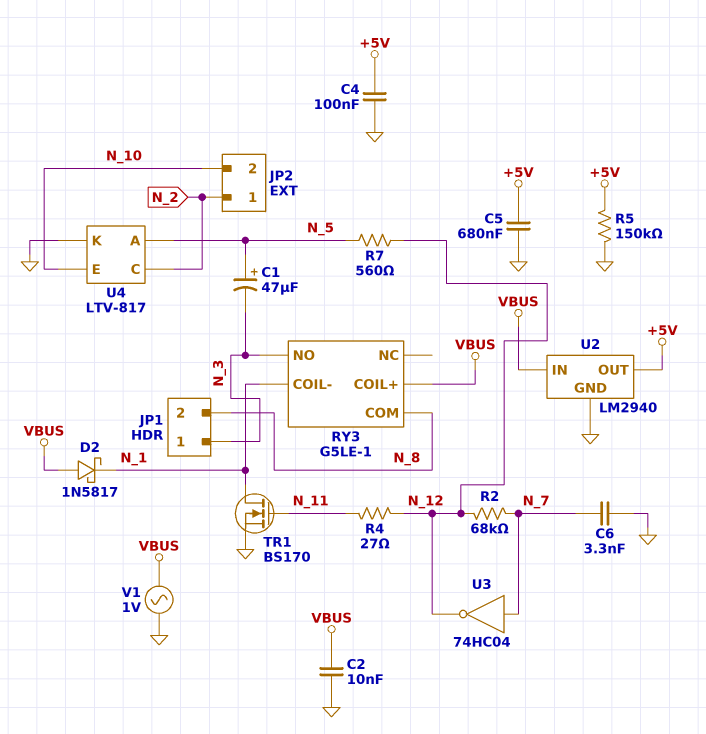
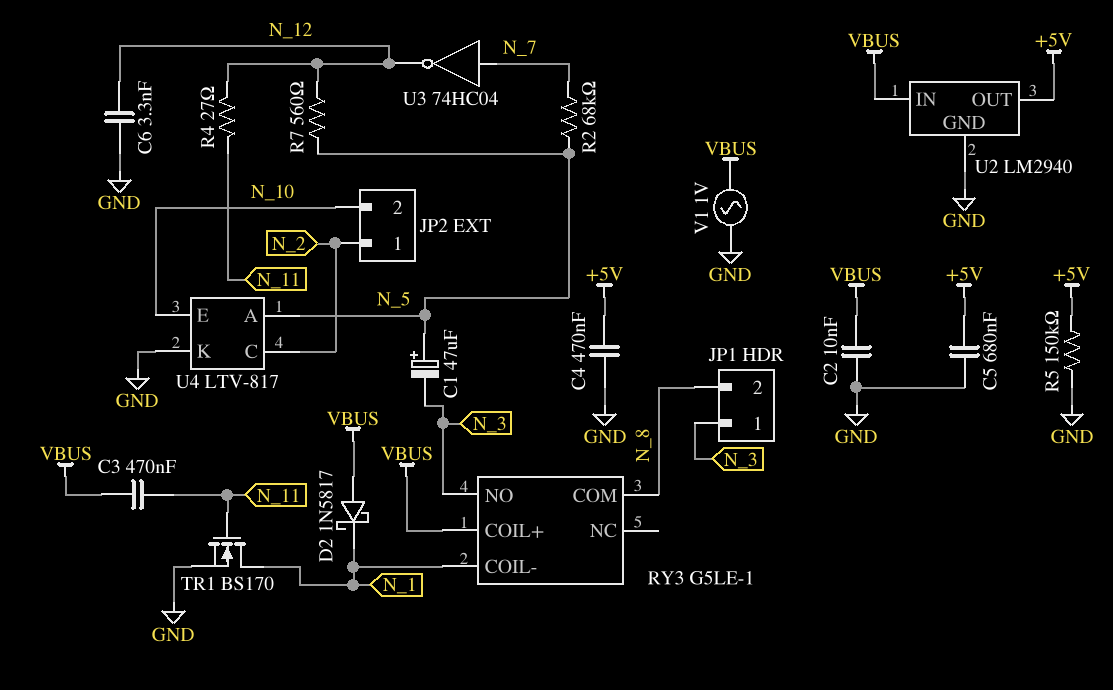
C3: none -> 470nF (N_11, VBUS)
C4: 100nF (+5V, GND) -> 470nF (+5V, GND)
C6: 3.3nF (GND, N_7) -> 3.3nF (GND, N_12)
R2: 68k (N_7, N_12) -> 68k (N_5, N_7)

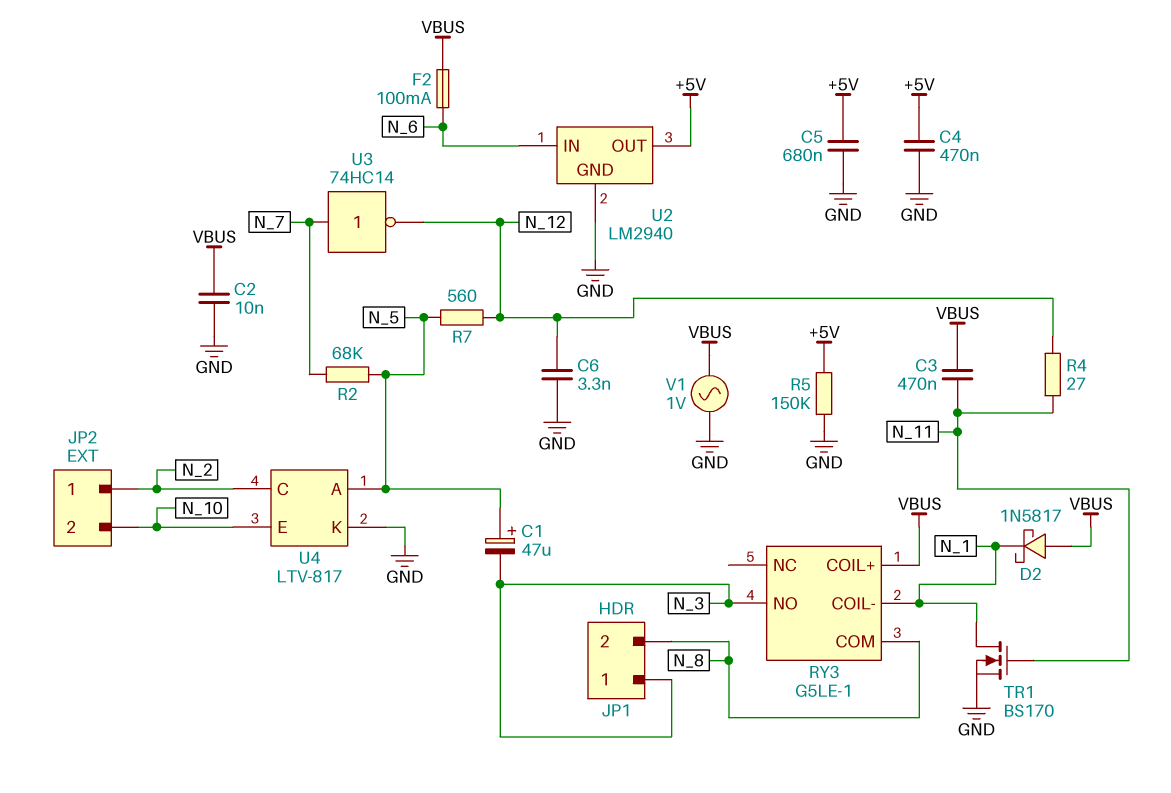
F2: none -> 100mA (N_6, VBUS)
U2 pin IN: VBUS -> N_6
U3: NOT 74HC04 (in N_7, out N_12) -> NOT 74HC14 (in N_7, out N_12)

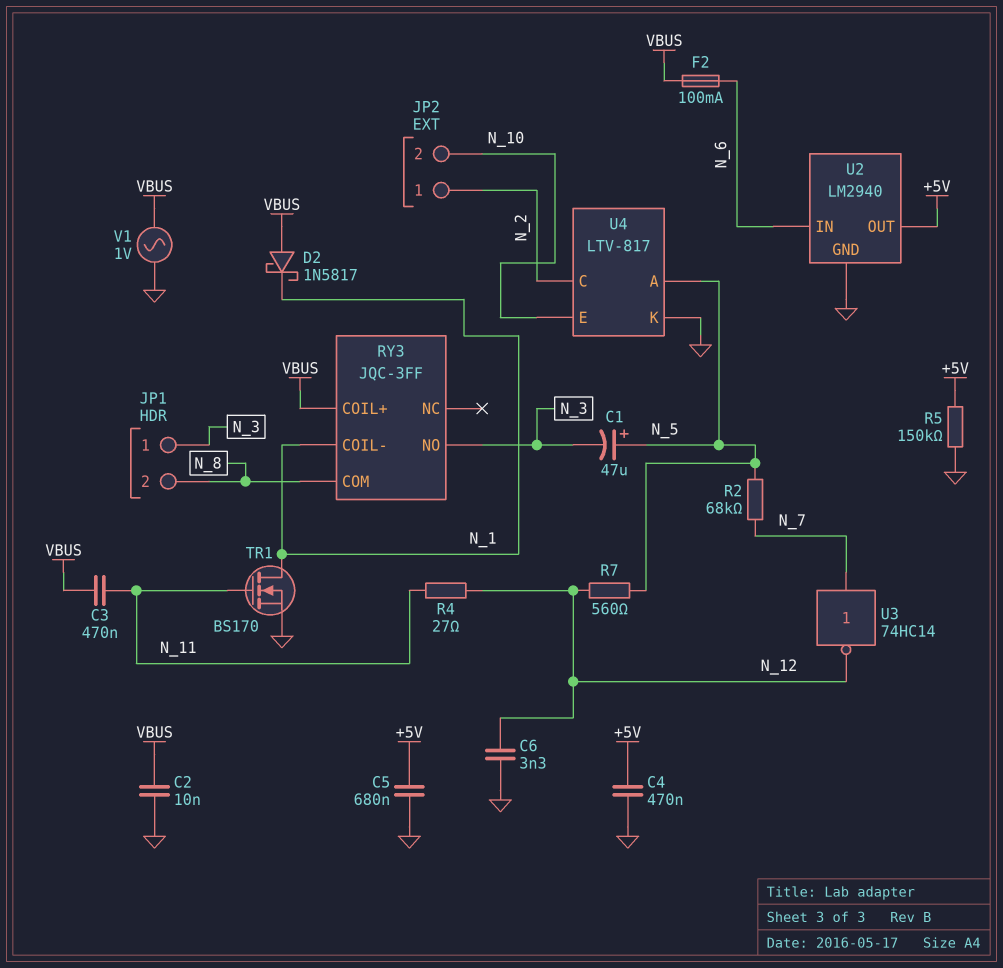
RY3: G5LE-1 -> JQC-3FF

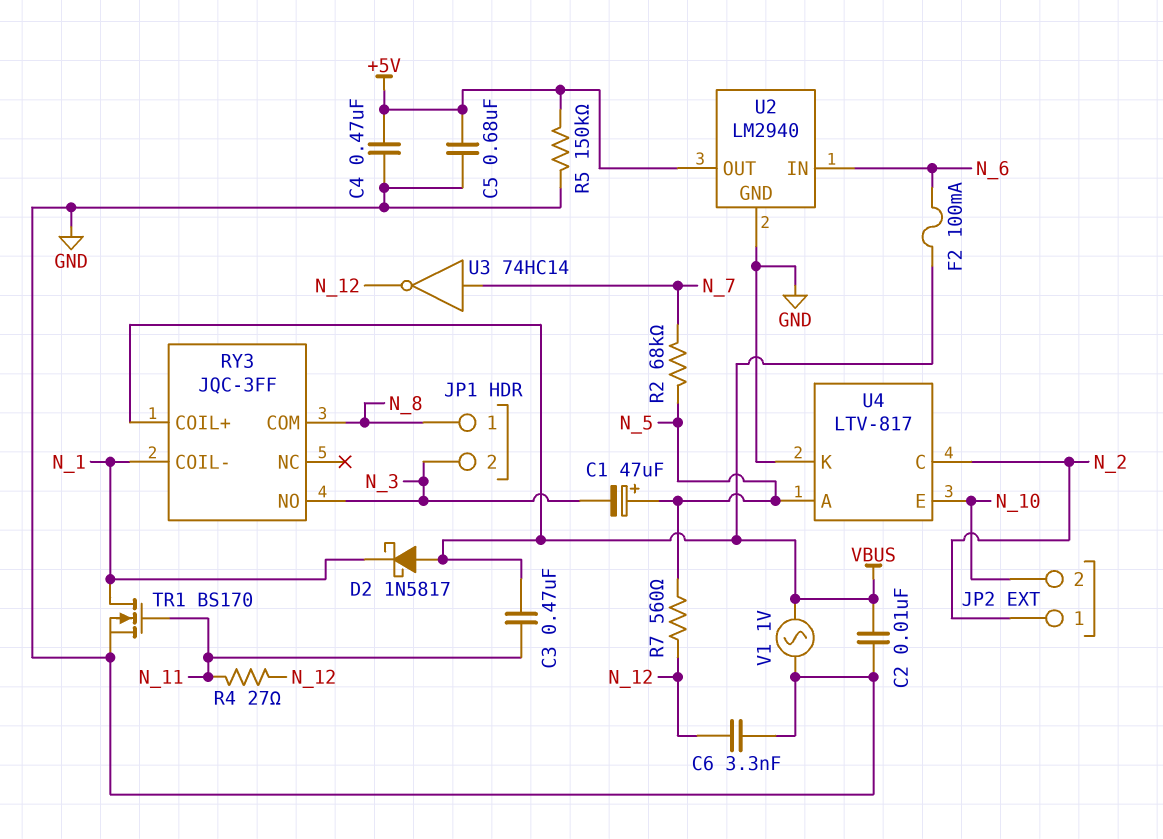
JP1 pin 1: N_3 -> N_8
JP1 pin 2: N_8 -> N_3

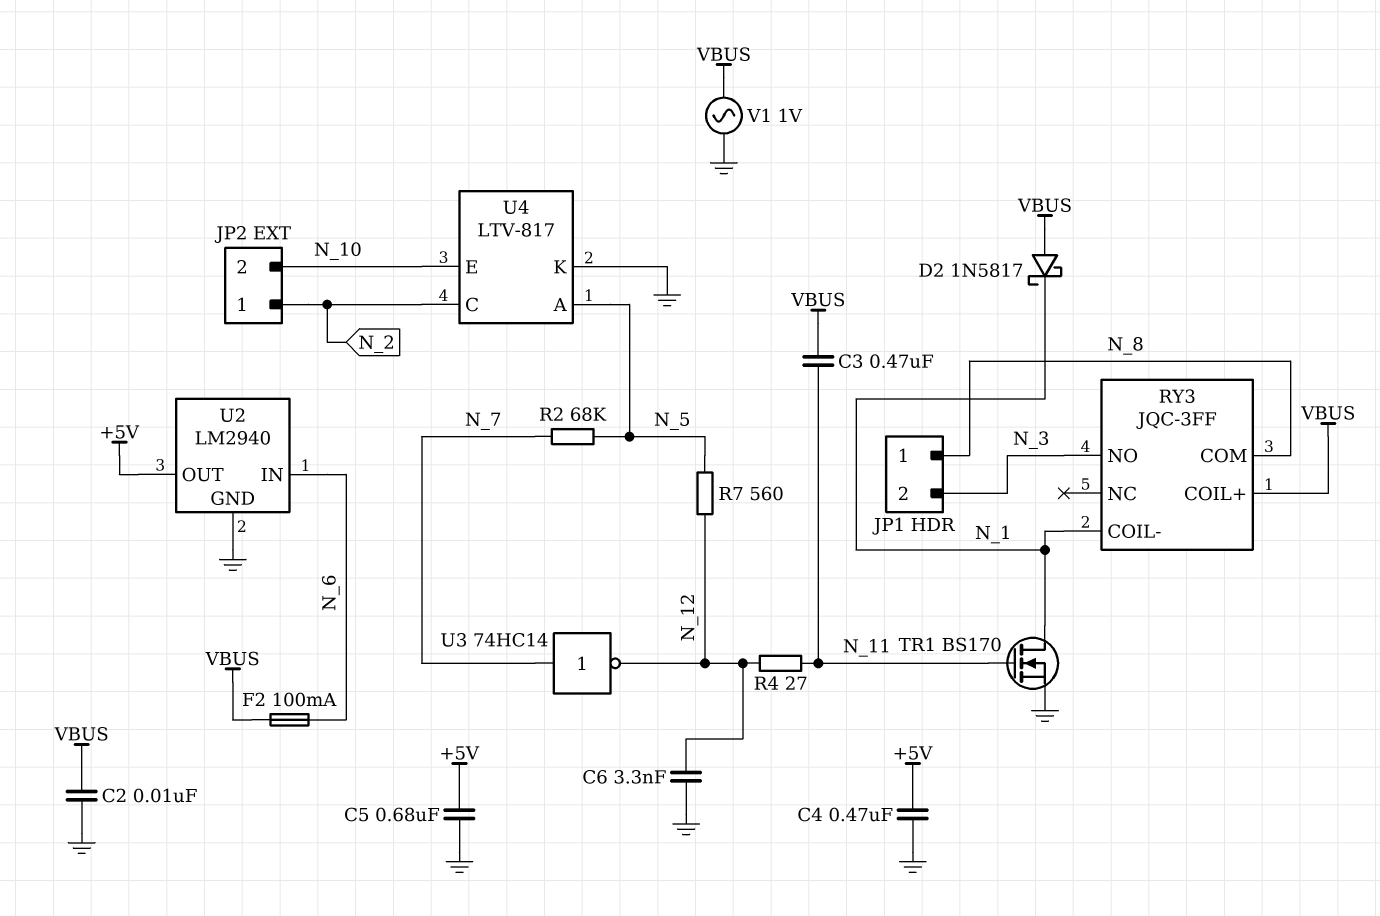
C1: 47uF (plus N_5, minus N_3) -> none
R5: 150k (+5V, GND) -> none

